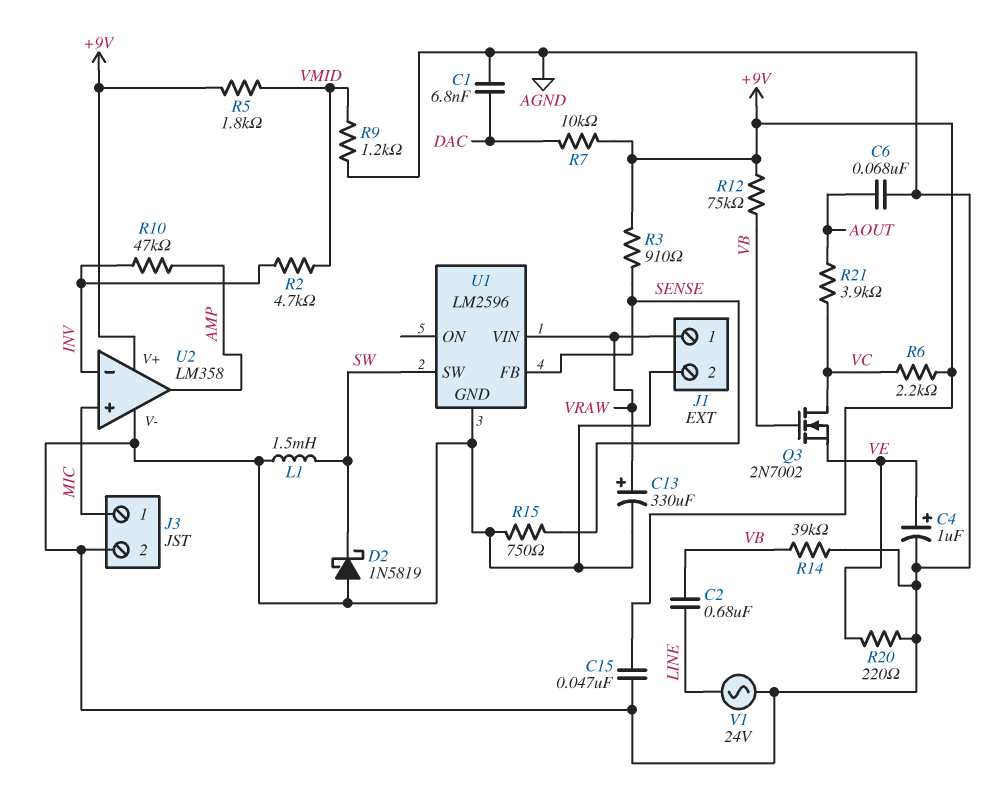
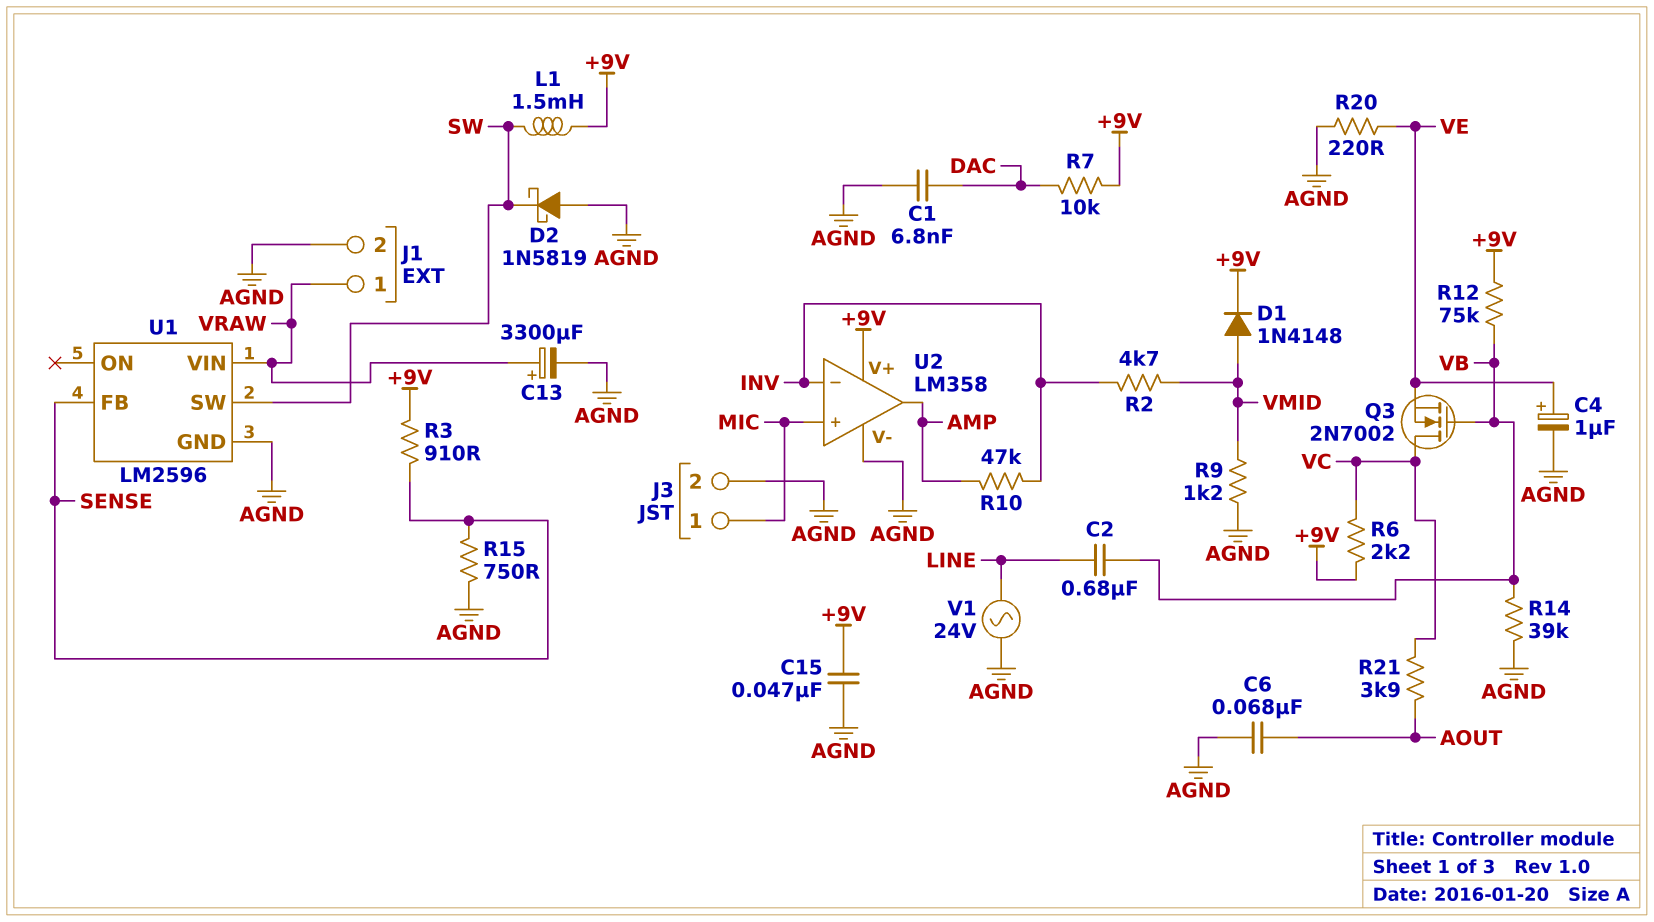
C13: 330uF (plus VRAW, minus AGND) -> 3300uF (plus VRAW, minus AGND)
D1: none -> diode 1N4148 (A VMID, K +9V)
L1: 1.5mH (AGND, SW) -> 1.5mH (+9V, SW)
R5: 1.8k (+9V, VMID) -> none

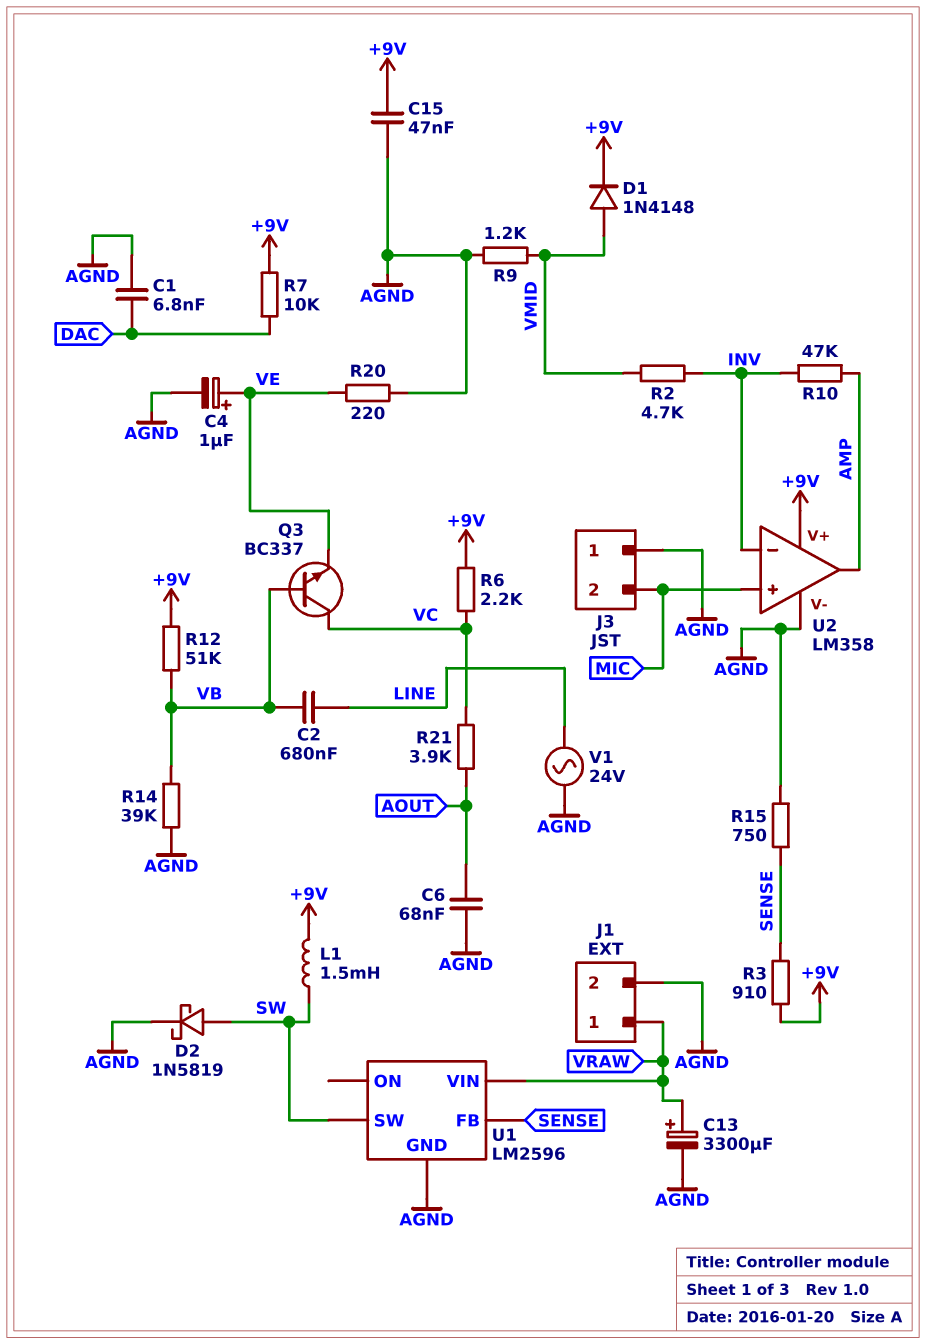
D2: schottky 1N5819 (A AGND, K SW) -> schottky 1N5819 (A SW, K AGND)
J3 pin 1: MIC -> AGND
J3 pin 2: AGND -> MIC
Q3: NMOS 2N7002 (G VB, D VC, S VE) -> NPN BC337 (B VB, C VC, E VE)
R12: 75k (+9V, VB) -> 51k (+9V, VB)

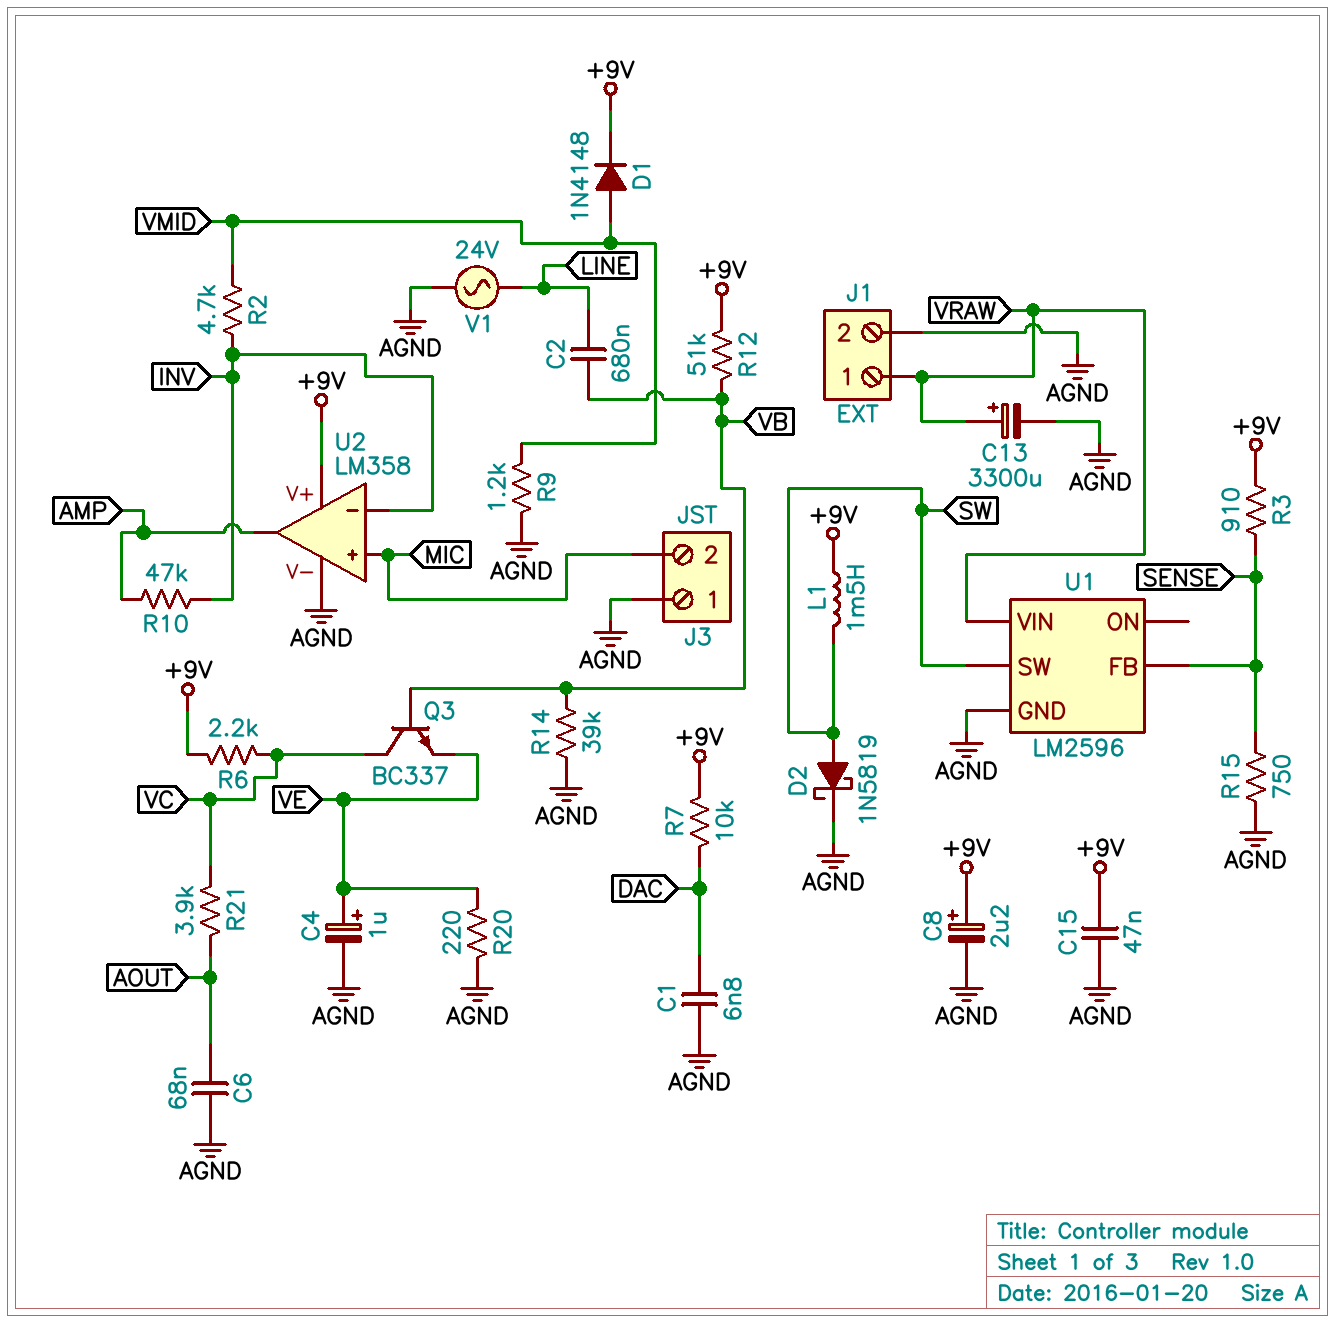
C8: none -> 2.2uF (plus +9V, minus AGND)

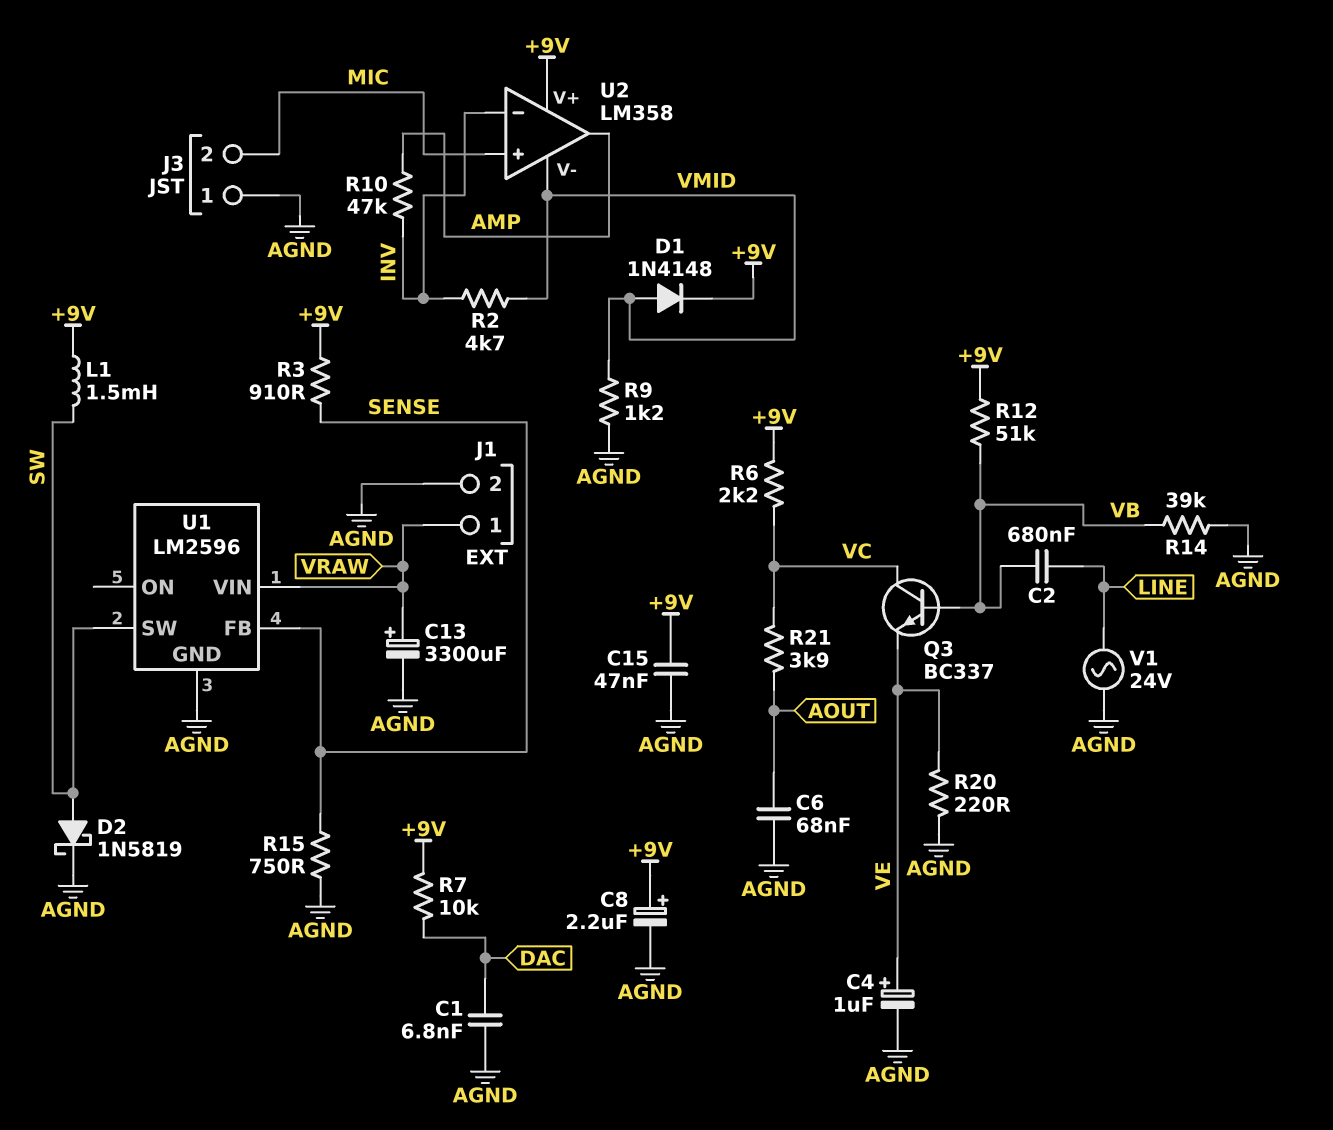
U2 pin V-: AGND -> VMID

